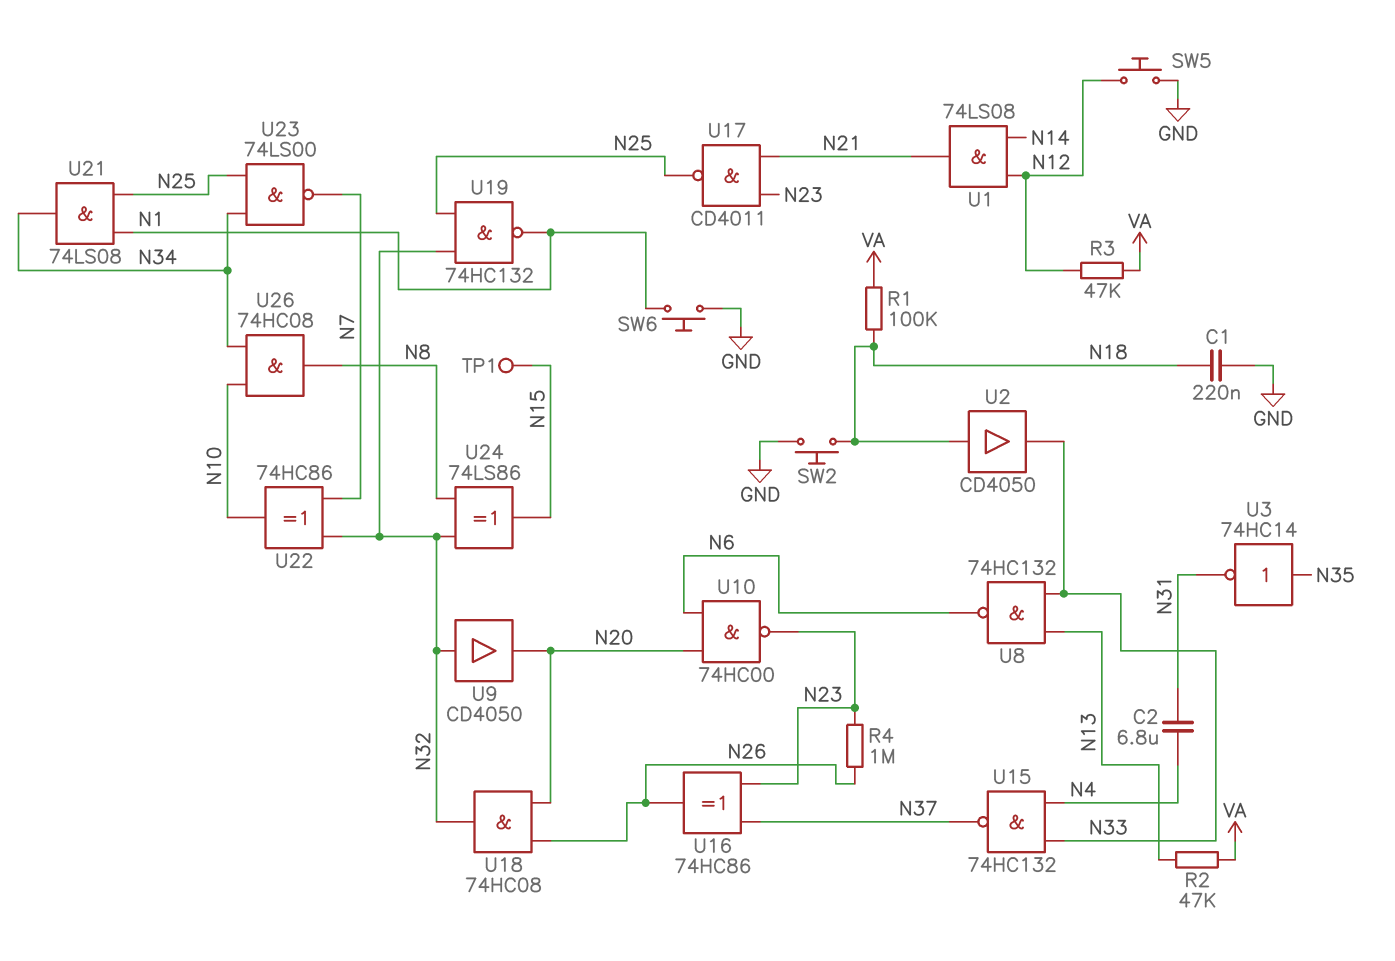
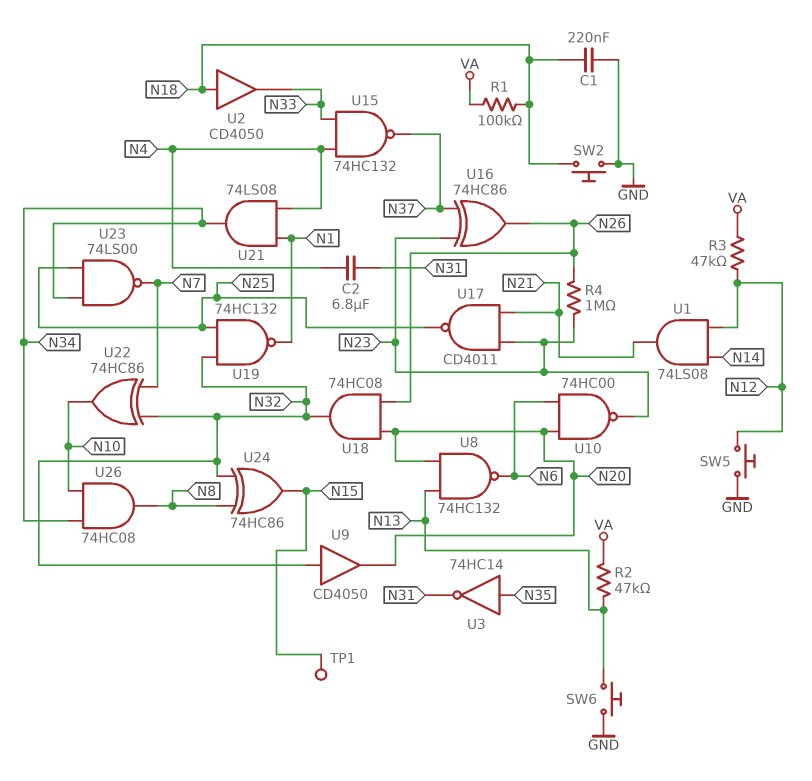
SW6: button (GND, N1) -> button (GND, N13)
U8: NAND 74HC132 (in N13, in N33, out N6) -> NAND 74HC132 (in N13, in N20, out N6)
U21: AND 74LS08 (in N1, in N25, out N34) -> AND 74LS08 (in N1, in N4, out N34)
U24: XOR 74LS86 (in N8, in N32, out N15) -> XOR 74HC86 (in N8, in N32, out N15)

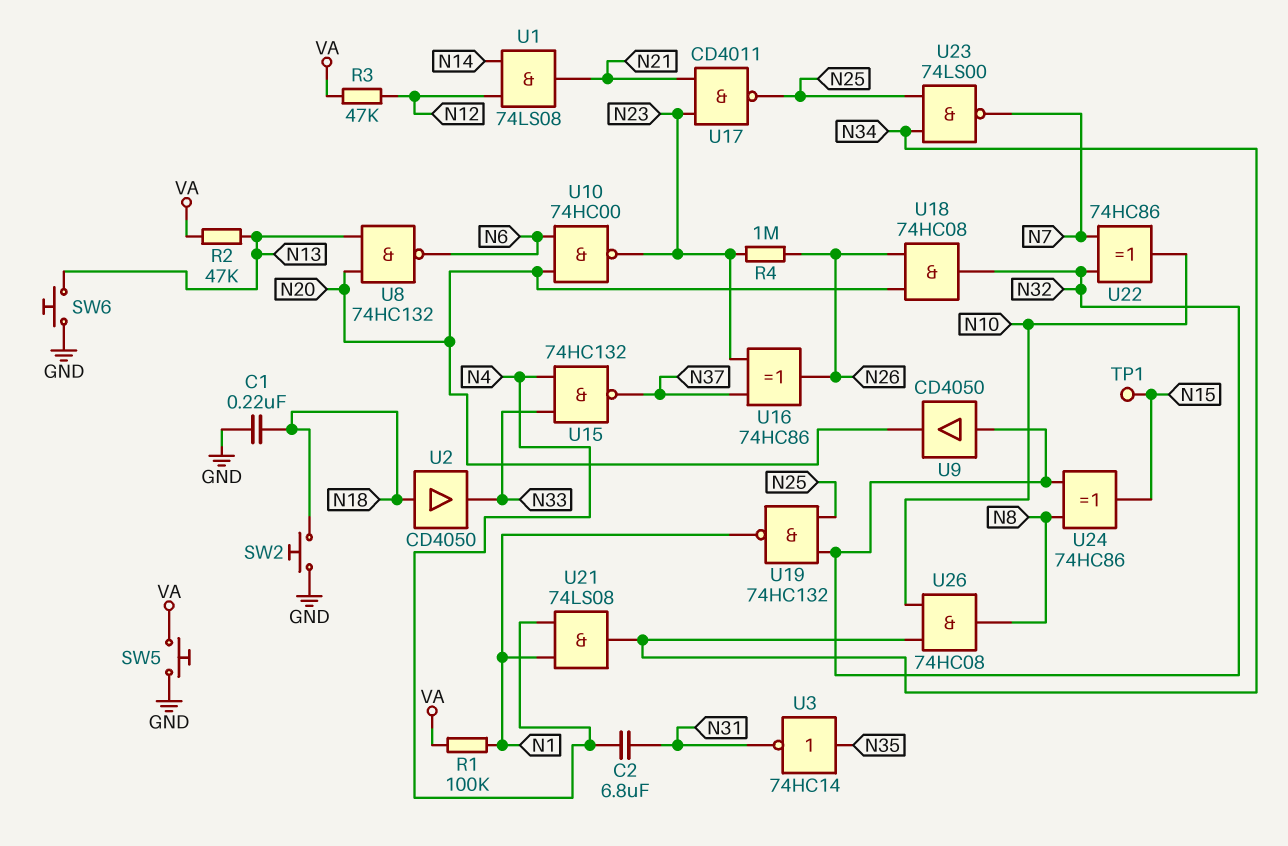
R1: 100k (N18, VA) -> 100k (N1, VA)
SW5: button (GND, N12) -> button (GND, VA)

